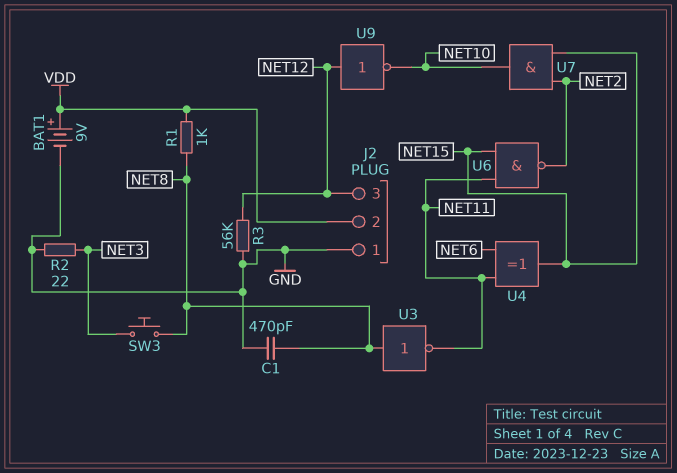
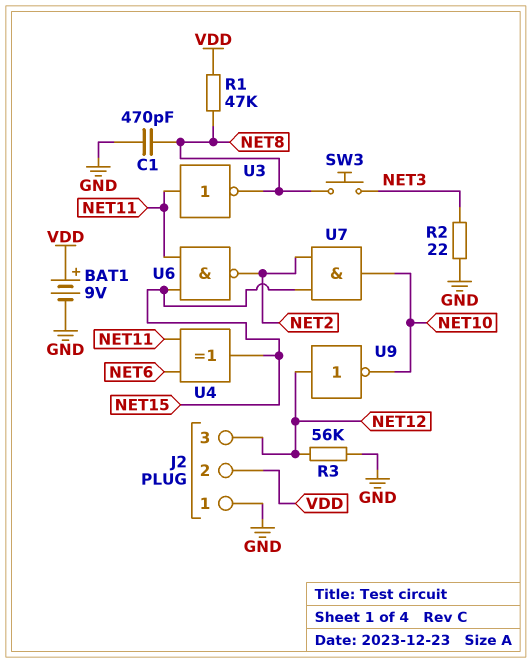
R1: 1k (NET8, VDD) -> 47k (NET8, VDD)
U3: NOT (in NET8, out NET11) -> NOT (in NET11, out NET8)

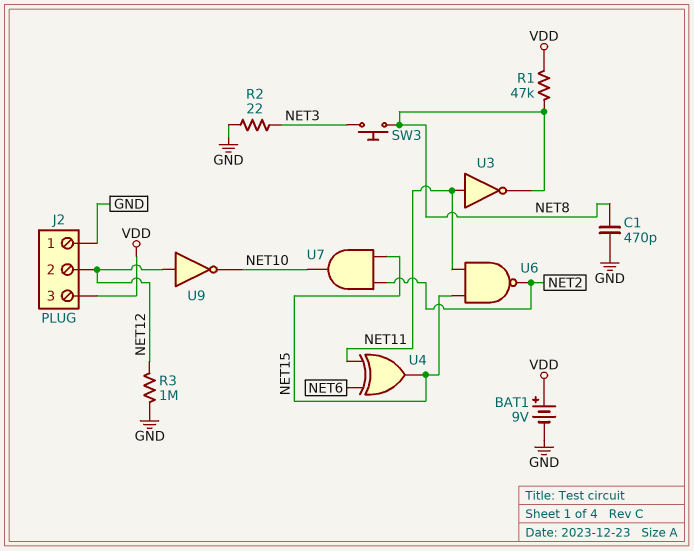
J2 pin 2: VDD -> NET12
J2 pin 3: NET12 -> VDD
R3: 56k (GND, NET12) -> 1M (GND, NET12)

